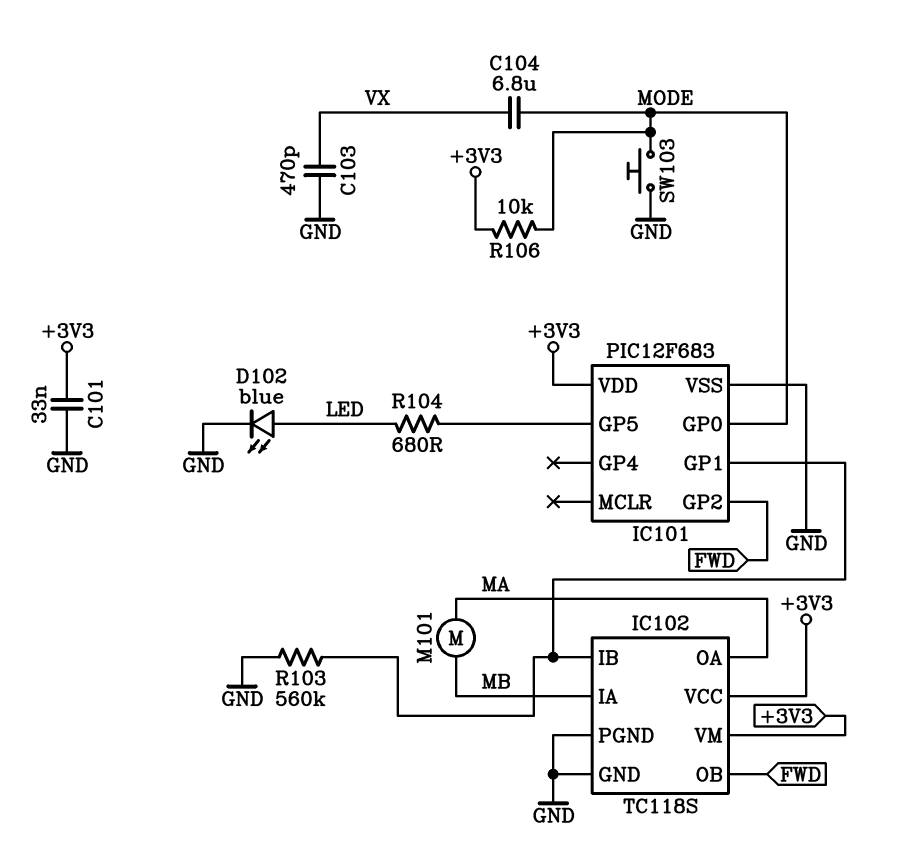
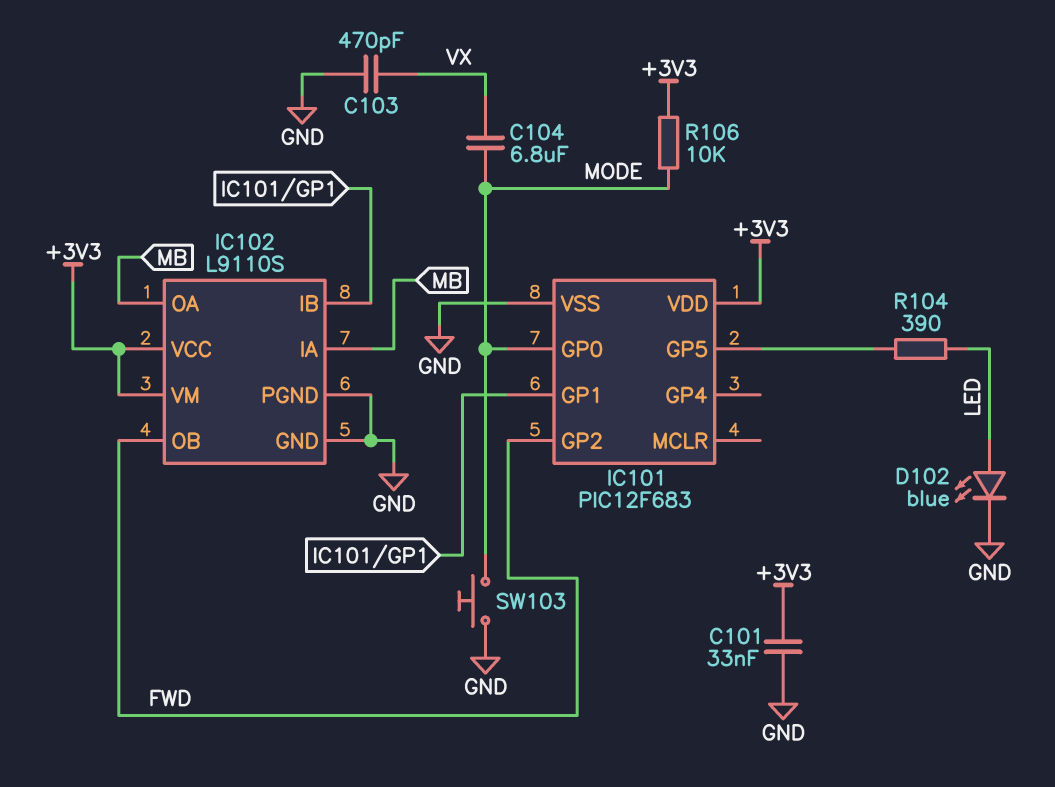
IC102: TC118S -> L9110S
IC102 pin OA: MA -> MB
M101: motor (MA, MB) -> none
R103: 560k (GND, IC101/GP1) -> none
R104: 680 (IC101/GP5, LED) -> 390 (IC101/GP5, LED)

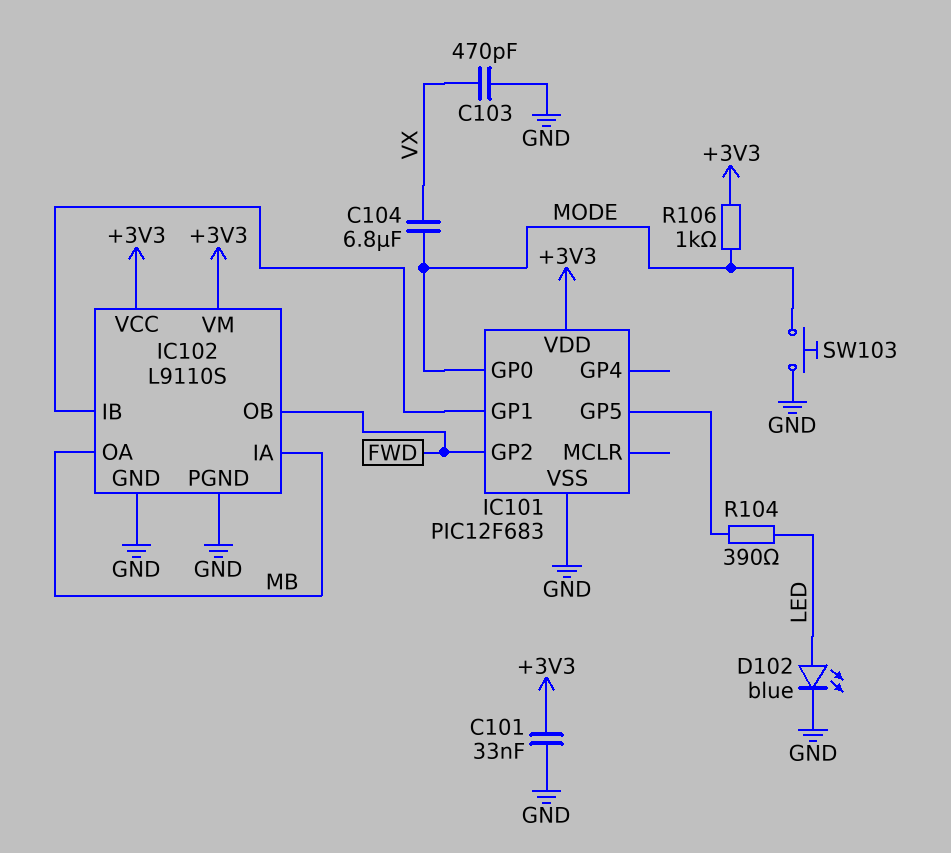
R106: 10k (+3V3, MODE) -> 1k (+3V3, MODE)

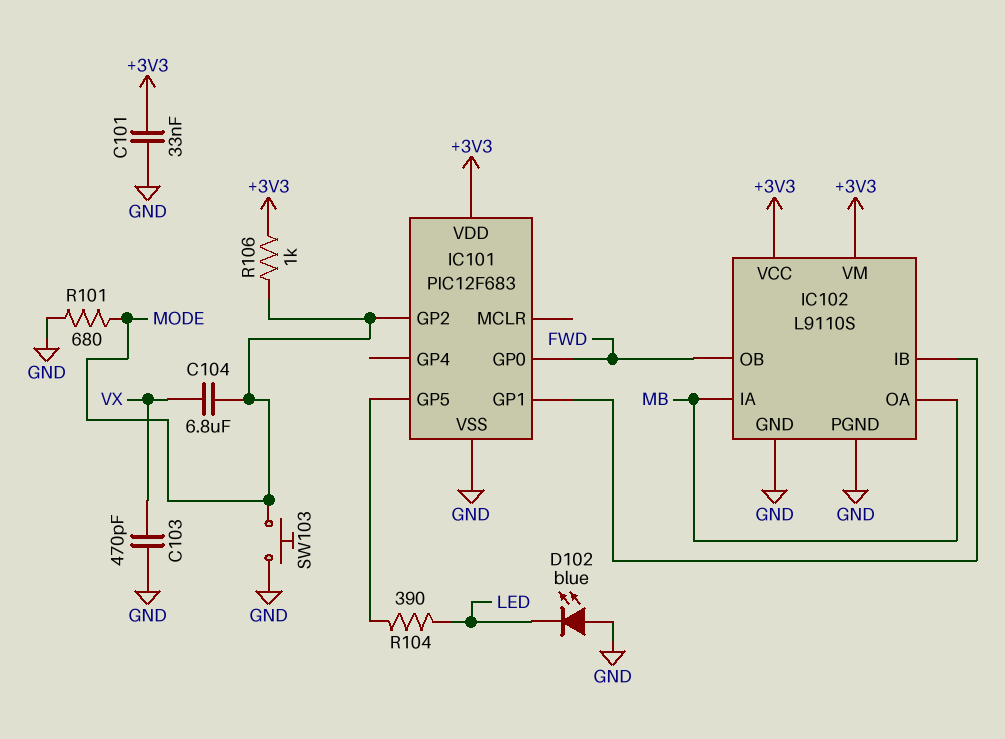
D102: LED blue (A LED, K GND) -> LED blue (A GND, K LED)
IC101 pin GP0: MODE -> FWD
IC101 pin GP2: FWD -> MODE
R101: none -> 680 (GND, MODE)

